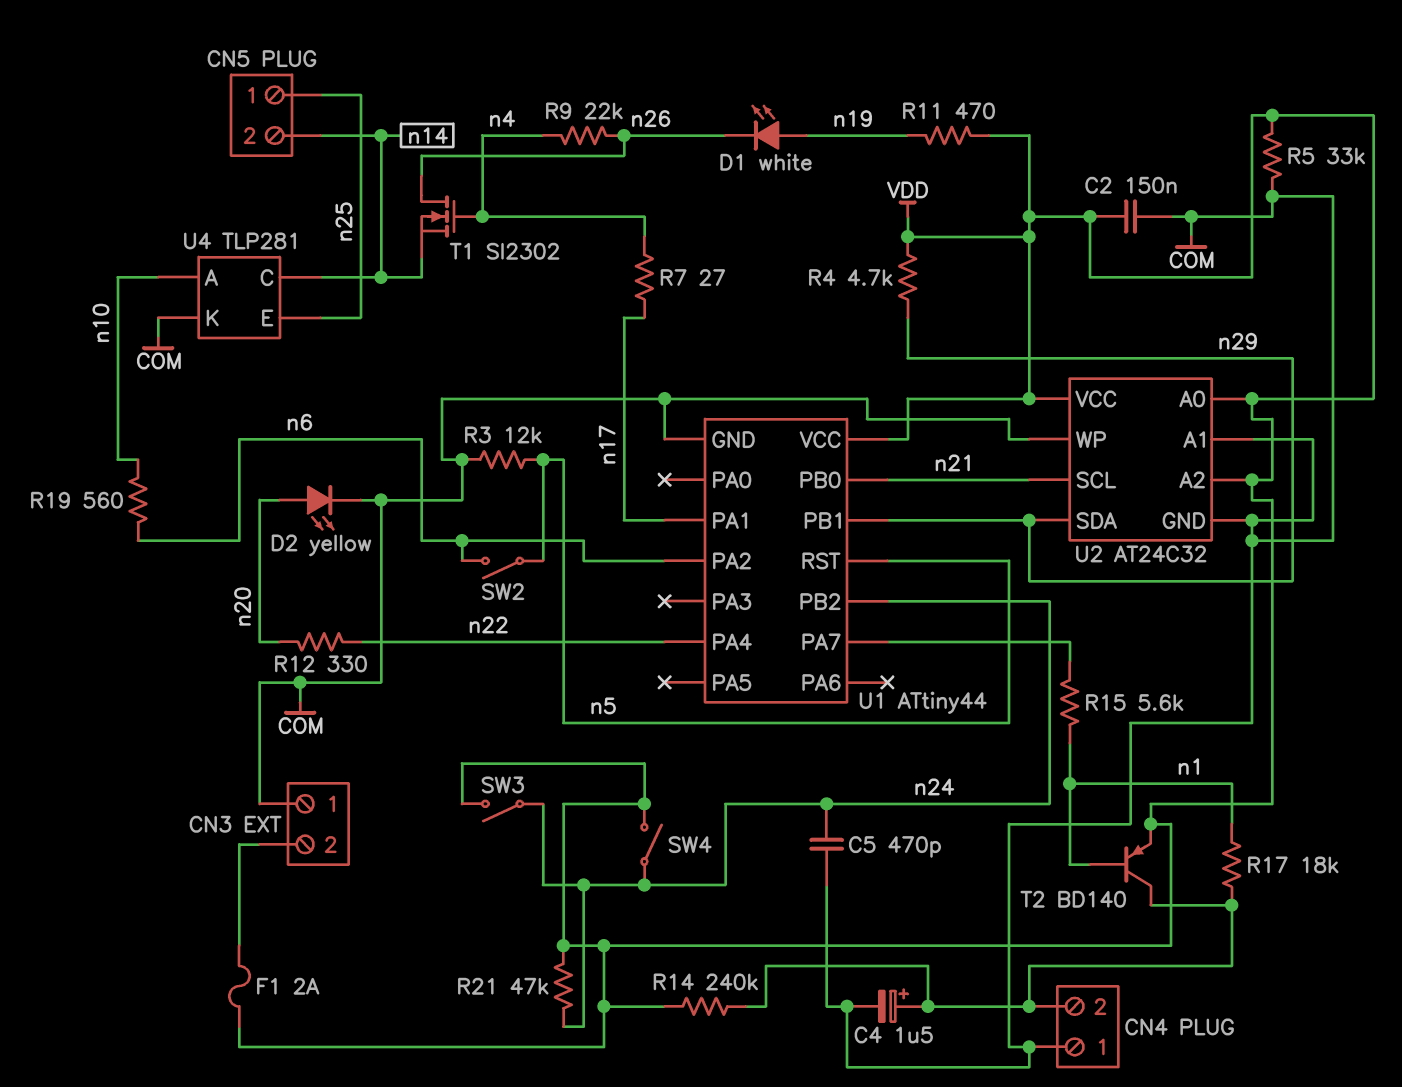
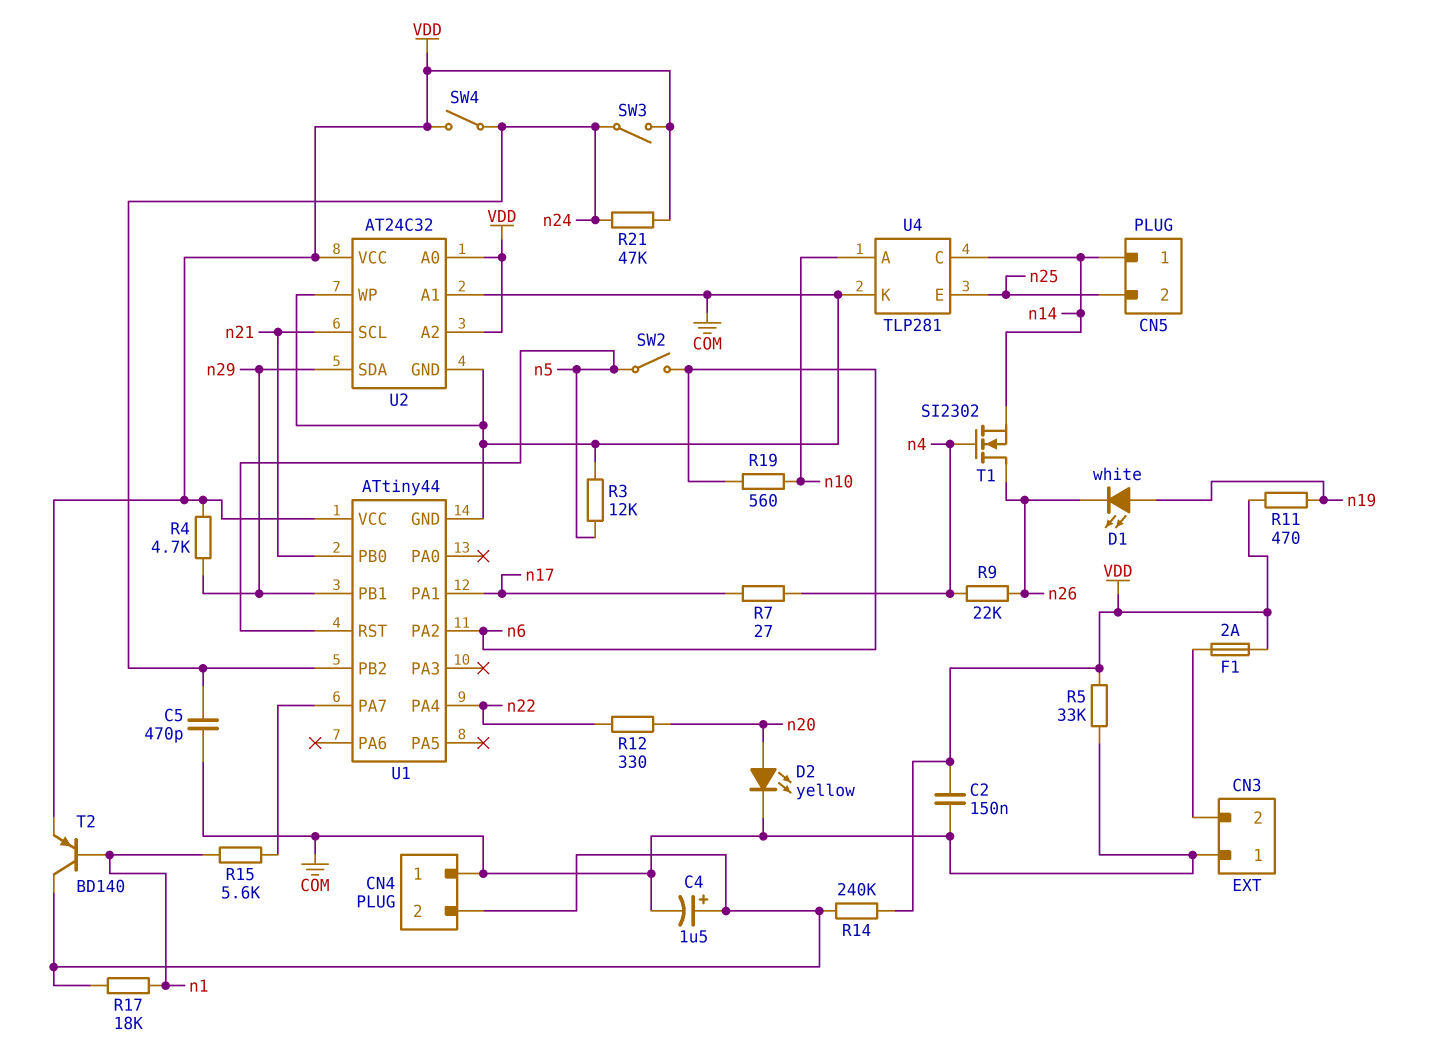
CN5 pin 1: n25 -> n14
CN5 pin 2: n14 -> n25

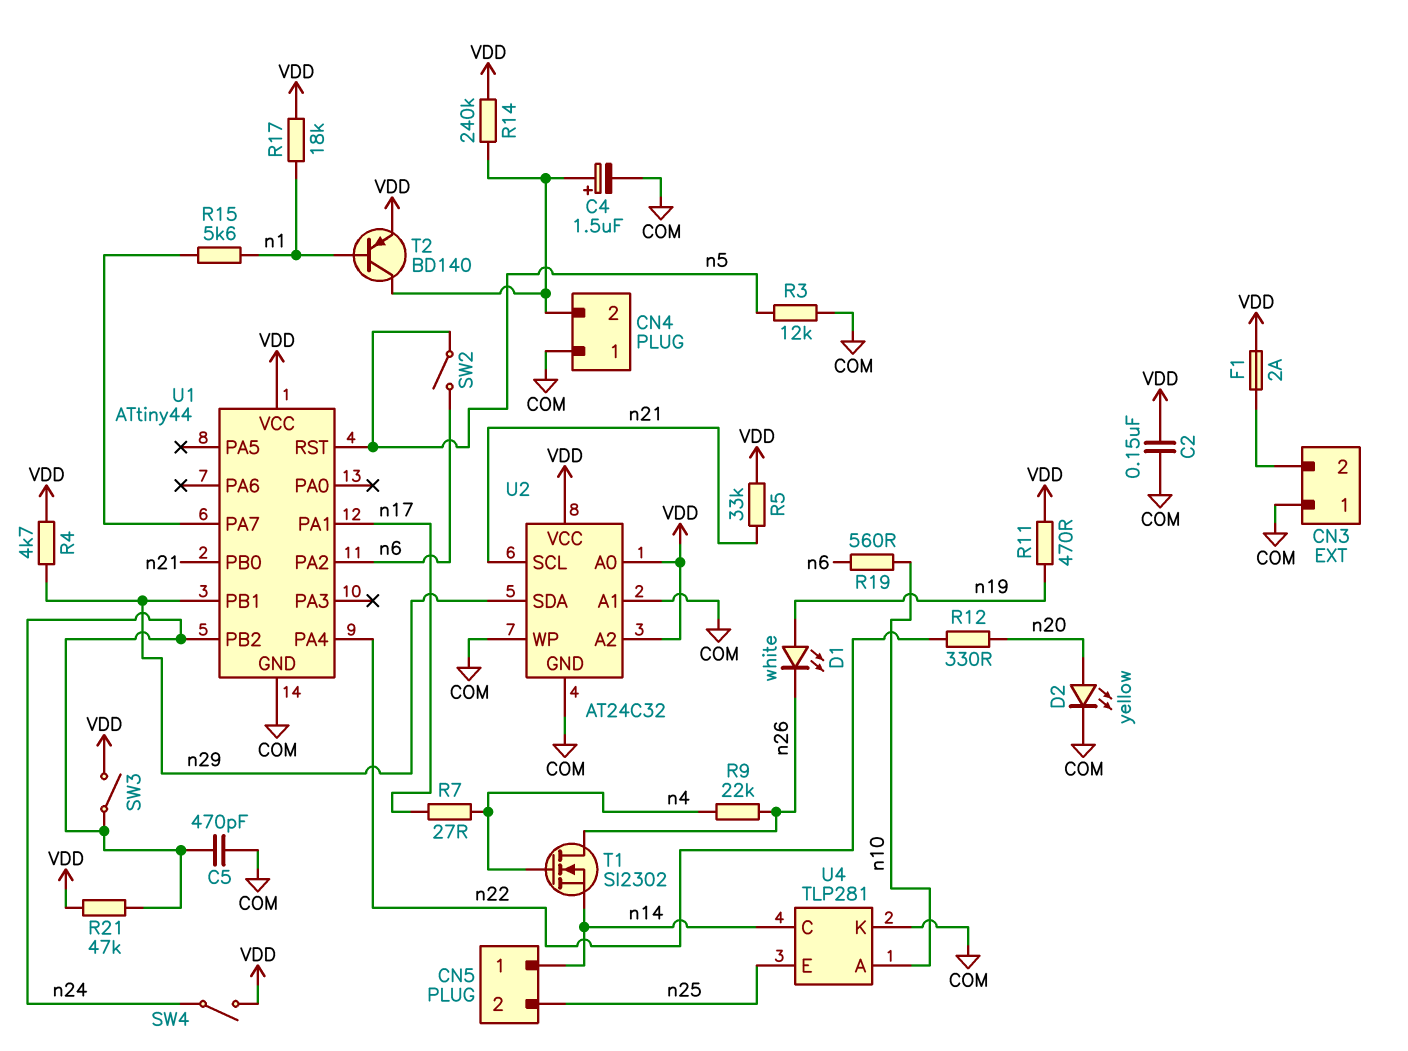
R5: 33k (COM, VDD) -> 33k (VDD, n21)
R17: 18k (CN4/2, n1) -> 18k (VDD, n1)

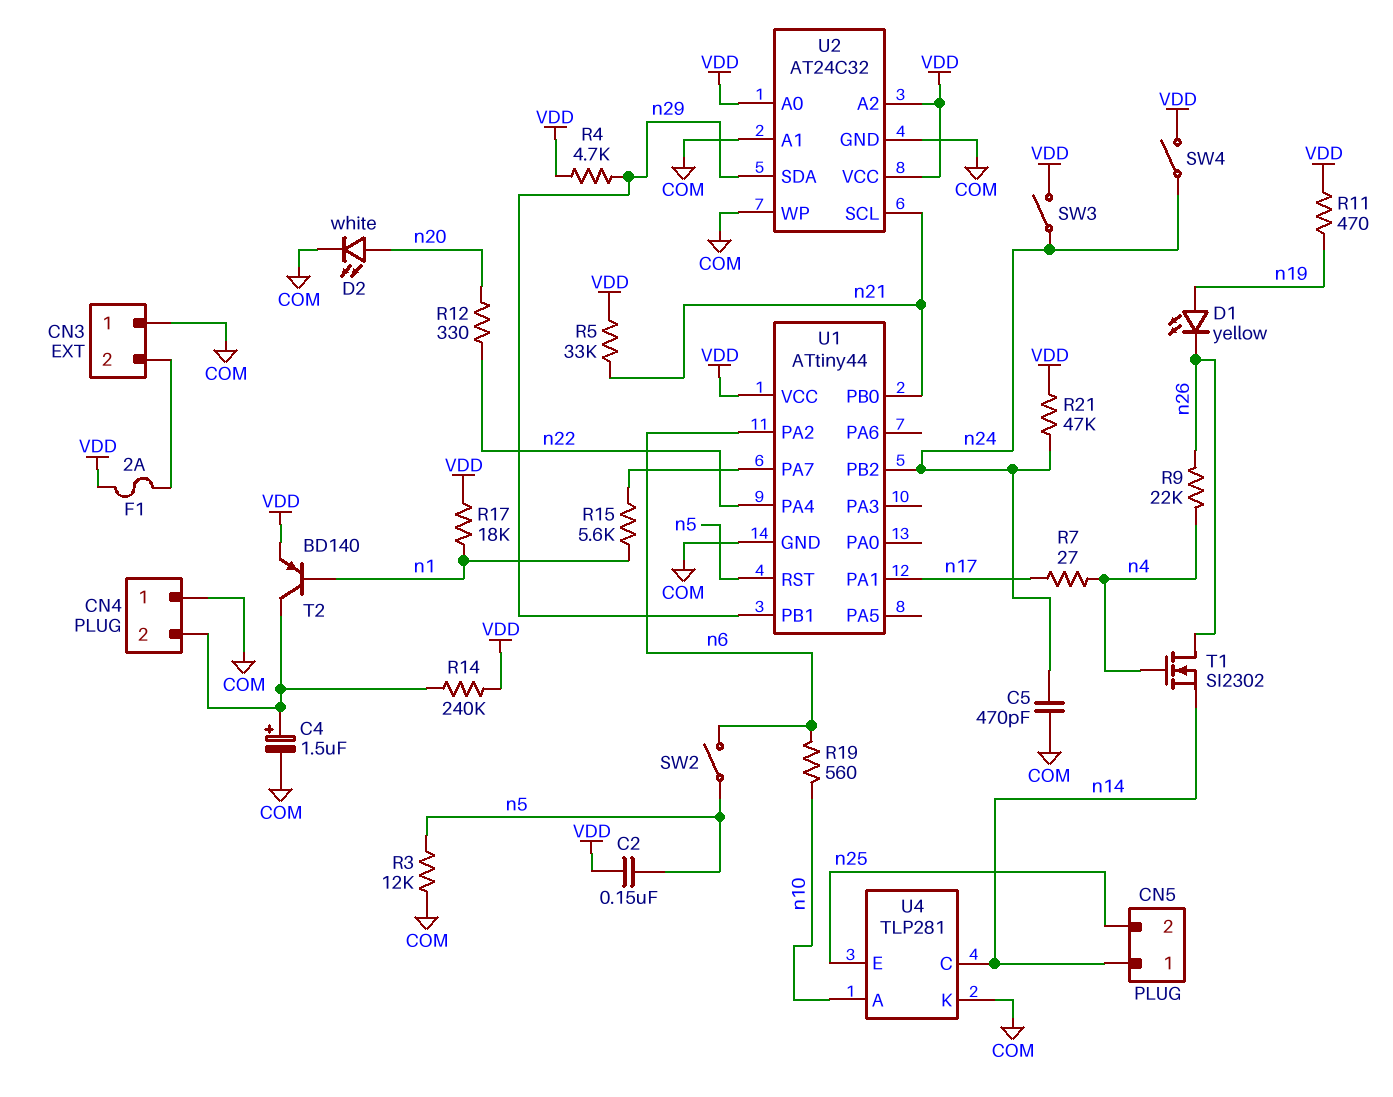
C2: 150nF (COM, VDD) -> 150nF (VDD, n5)
D1: LED white (A n19, K n26) -> LED yellow (A n19, K n26)
D2: LED yellow (A n20, K COM) -> LED white (A n20, K COM)

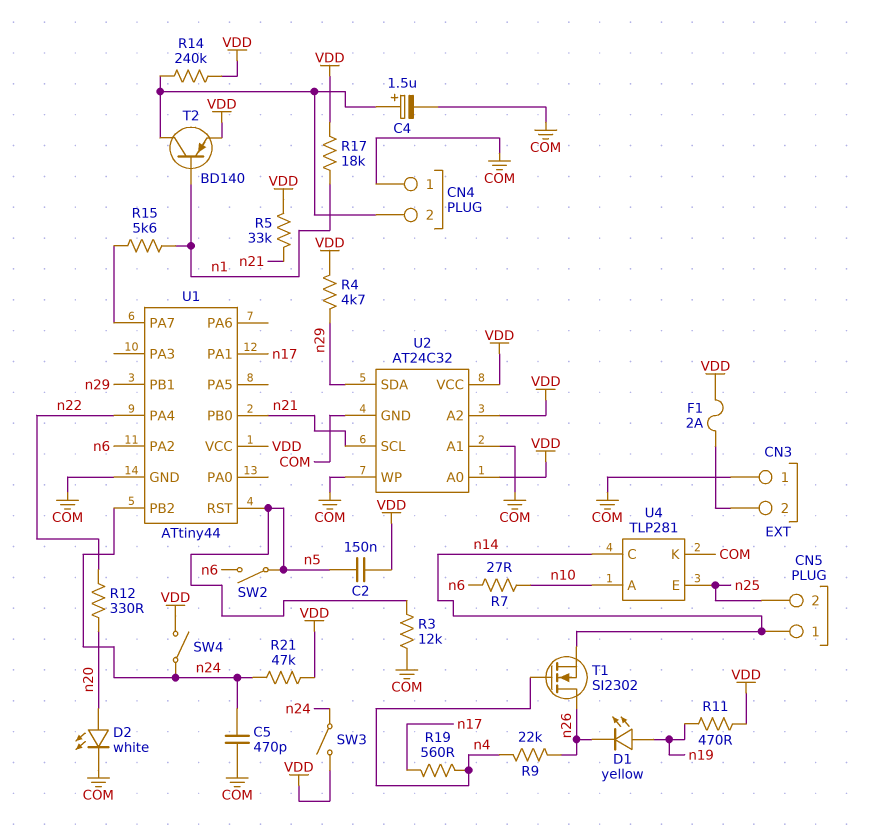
R7: 27 (n4, n17) -> 27 (n6, n10)
R19: 560 (n6, n10) -> 560 (n4, n17)

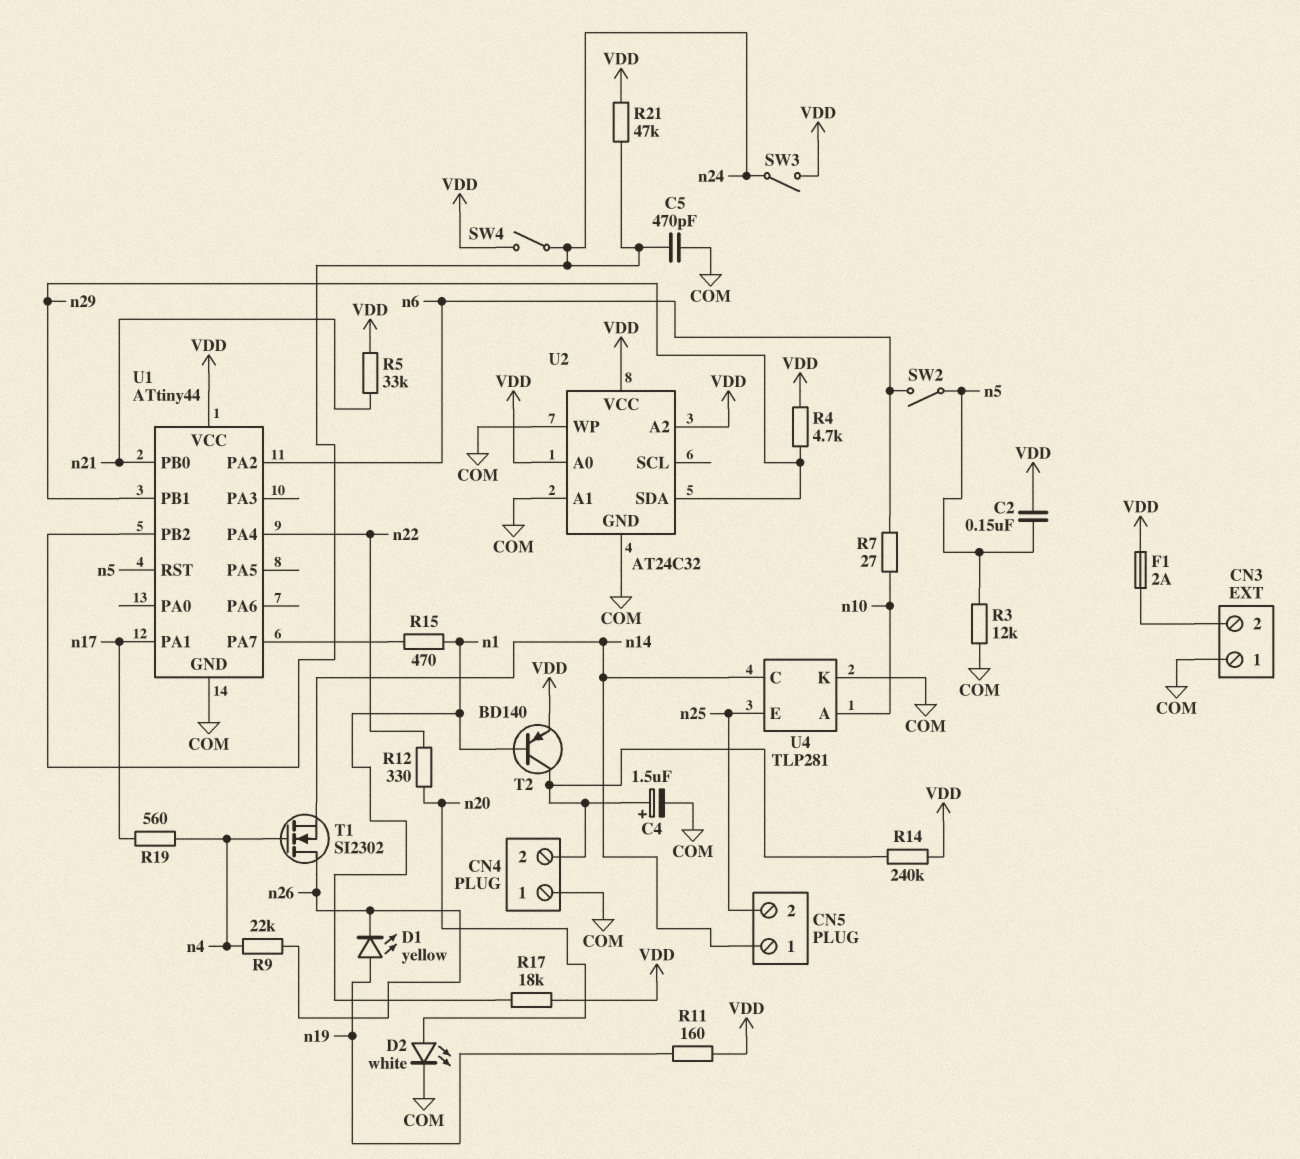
R11: 470 (VDD, n19) -> 160 (VDD, n19)
R15: 5.6k (U1/PA7, n1) -> 470 (U1/PA7, n1)
U2 pin SCL: n21 -> none

